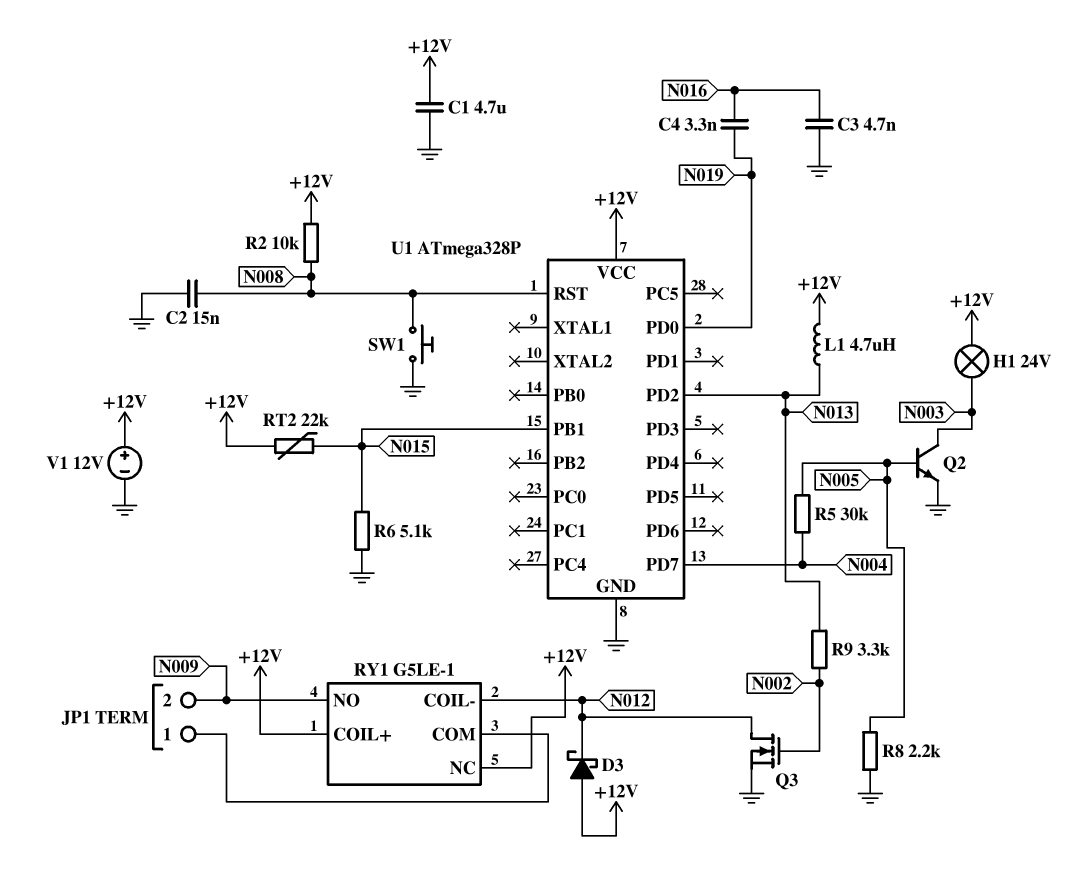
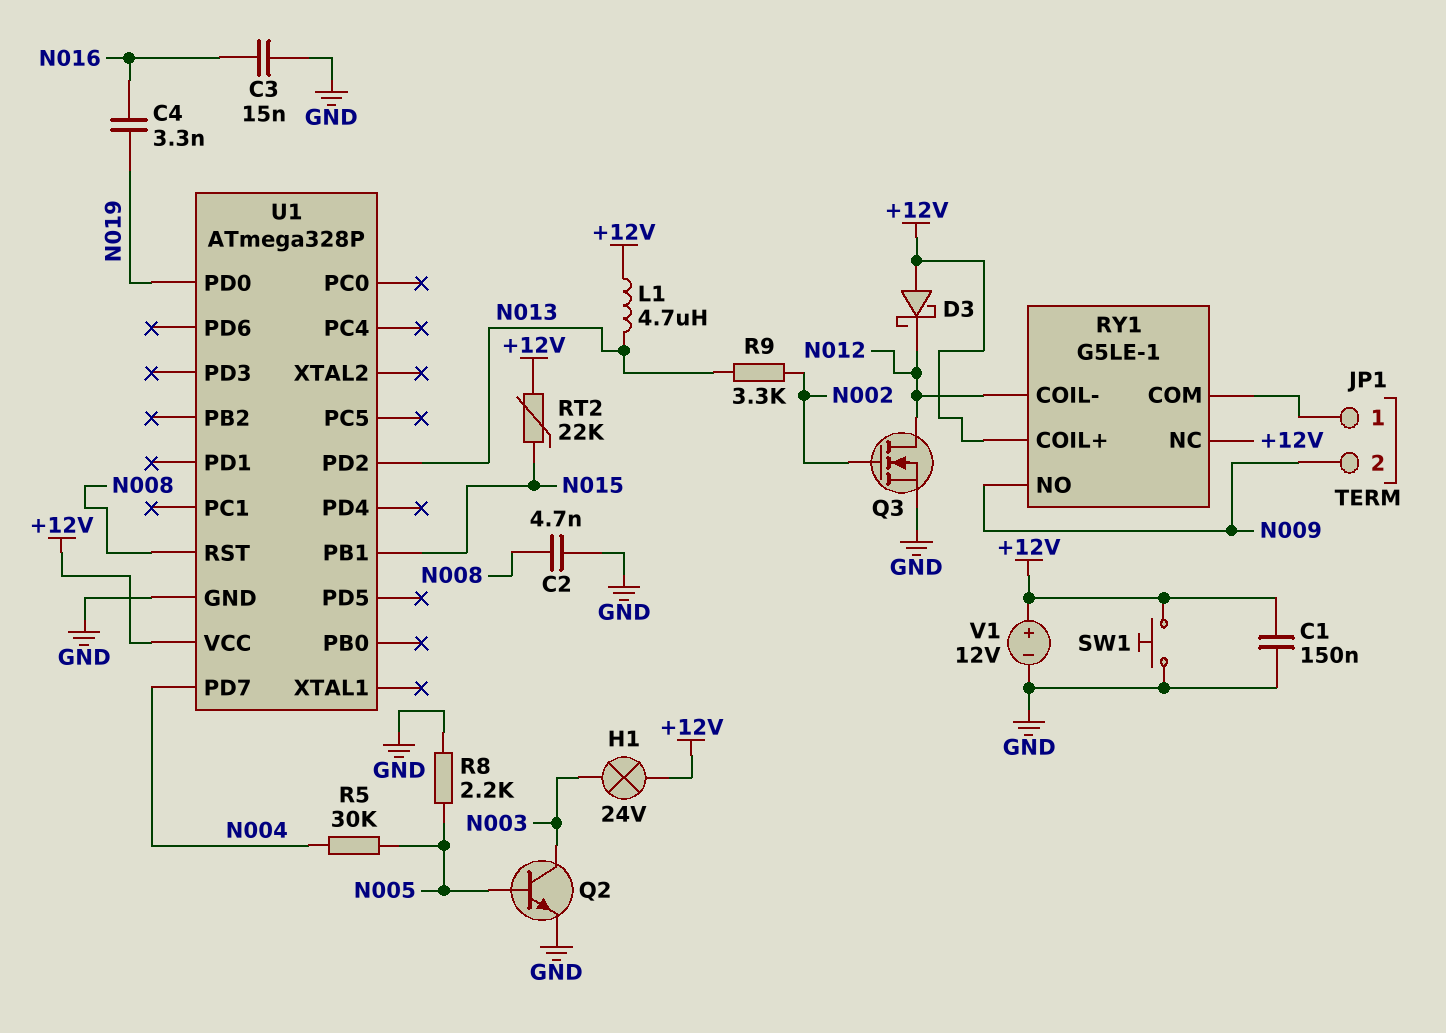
C1: 4.7uF (+12V, GND) -> 150nF (+12V, GND)
C2: 15nF (GND, N008) -> 4.7nF (GND, N008)
C3: 4.7nF (GND, N016) -> 15nF (GND, N016)
R2: 10k (+12V, N008) -> none
R6: 5.1k (GND, N015) -> none
SW1: button (GND, N008) -> button (+12V, GND)

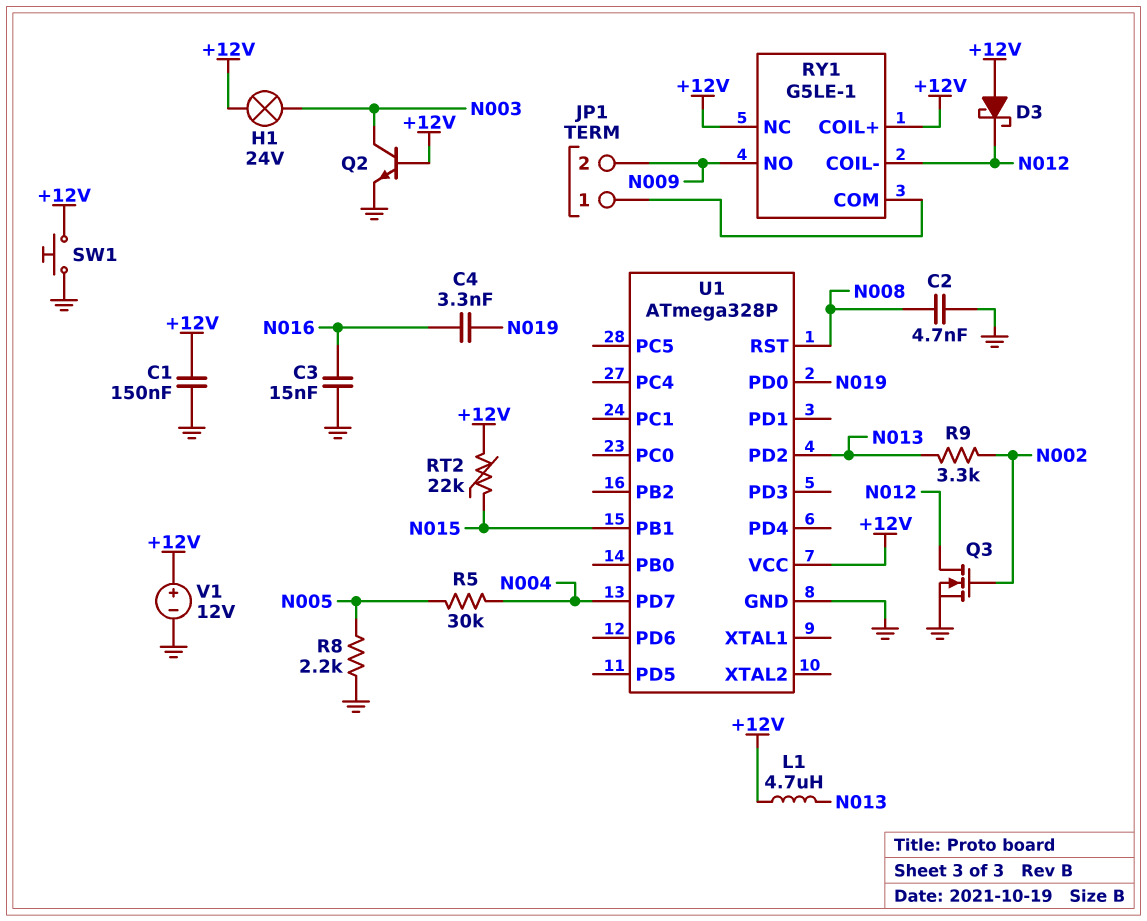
Q2: NPN (B N005, C N003, E GND) -> NPN (B +12V, C N003, E GND)

